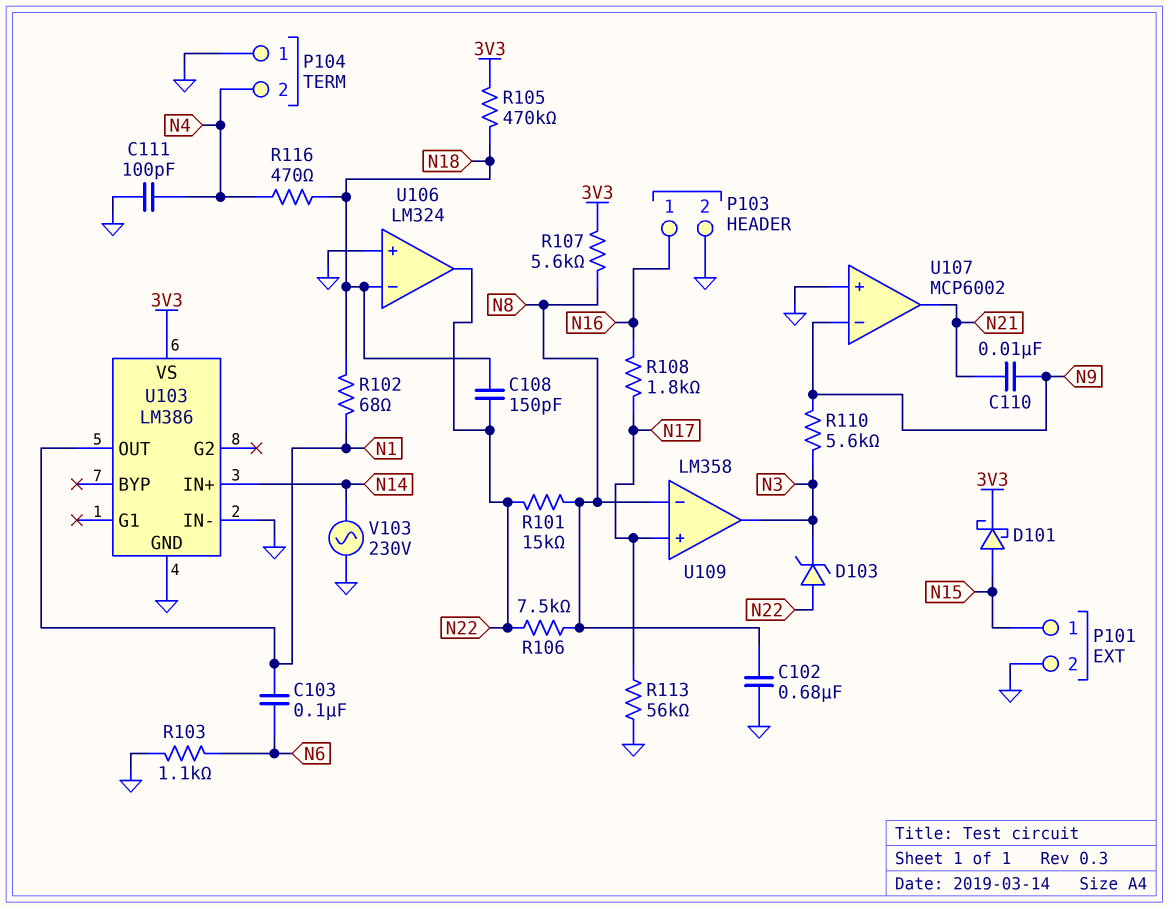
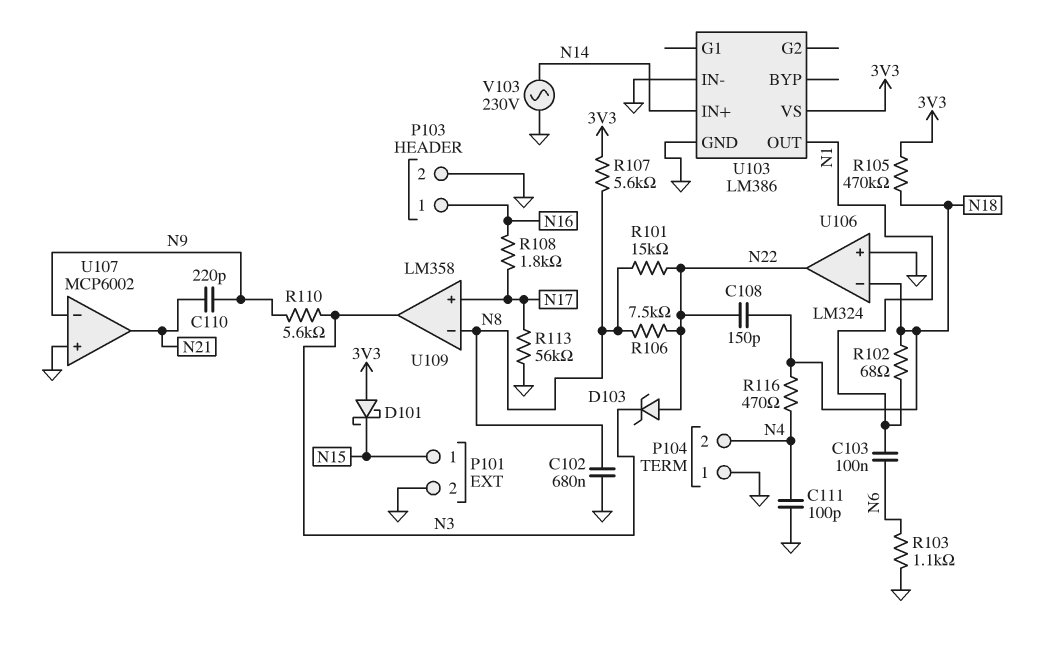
C110: 10nF (N9, N21) -> 220pF (N9, N21)
D101: schottky (A N15, K 3V3) -> schottky (A 3V3, K N15)

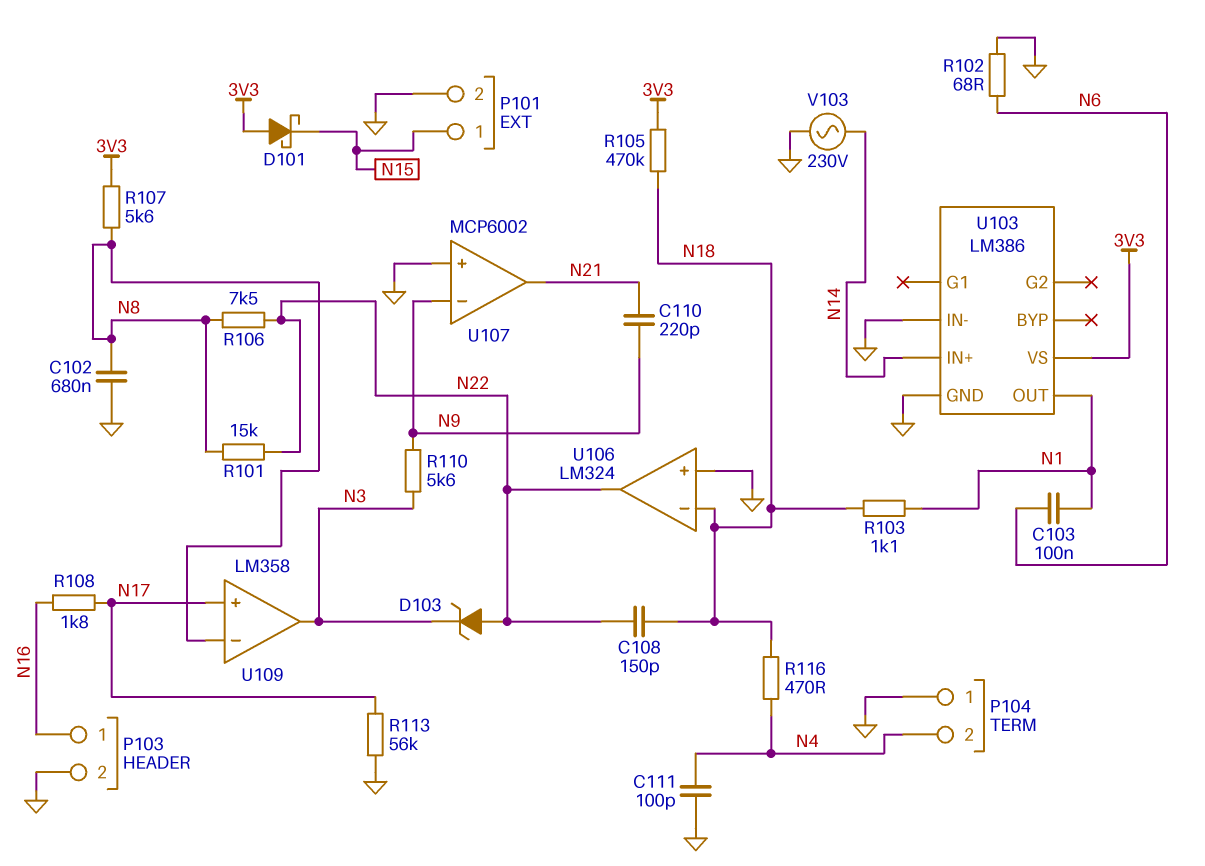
R102: 68 (N1, N18) -> 68 (GND, N6)
R103: 1.1k (GND, N6) -> 1.1k (N1, N18)

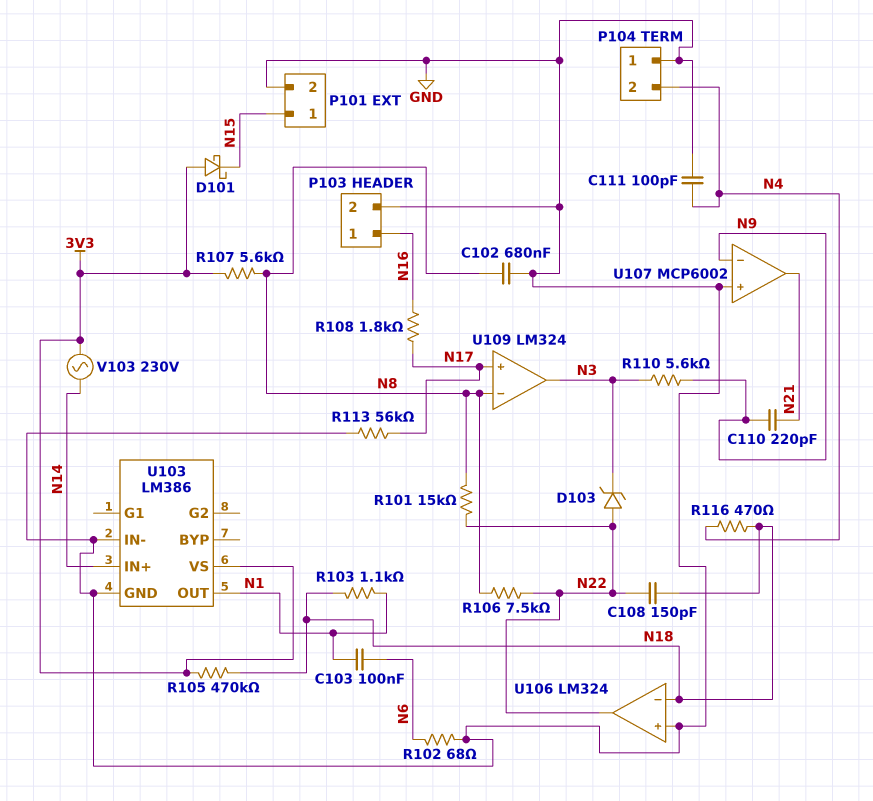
U109: LM358 -> LM324
V103: AC 230V (GND, N14) -> AC 230V (3V3, N14)

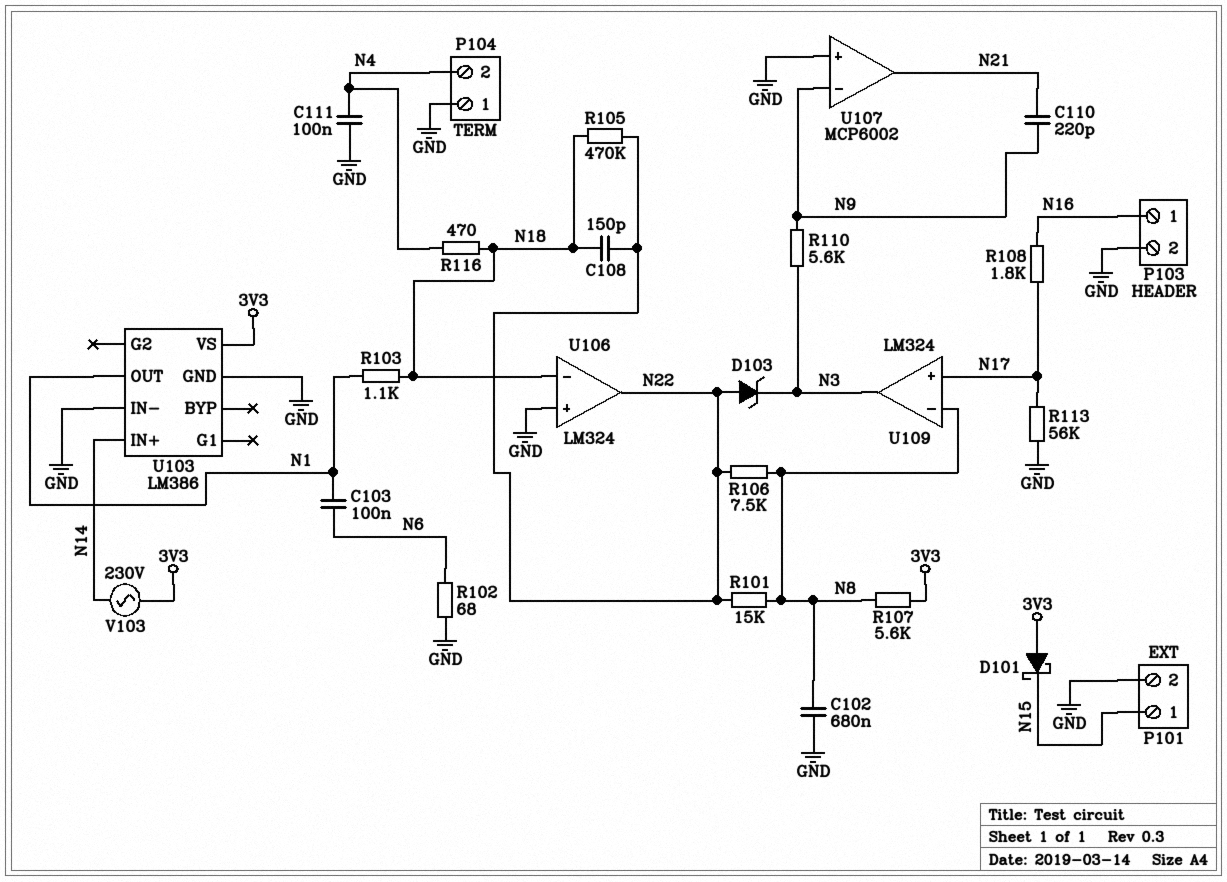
C111: 100pF (GND, N4) -> 100nF (GND, N4)
R105: 470k (3V3, N18) -> 470k (N18, N22)

